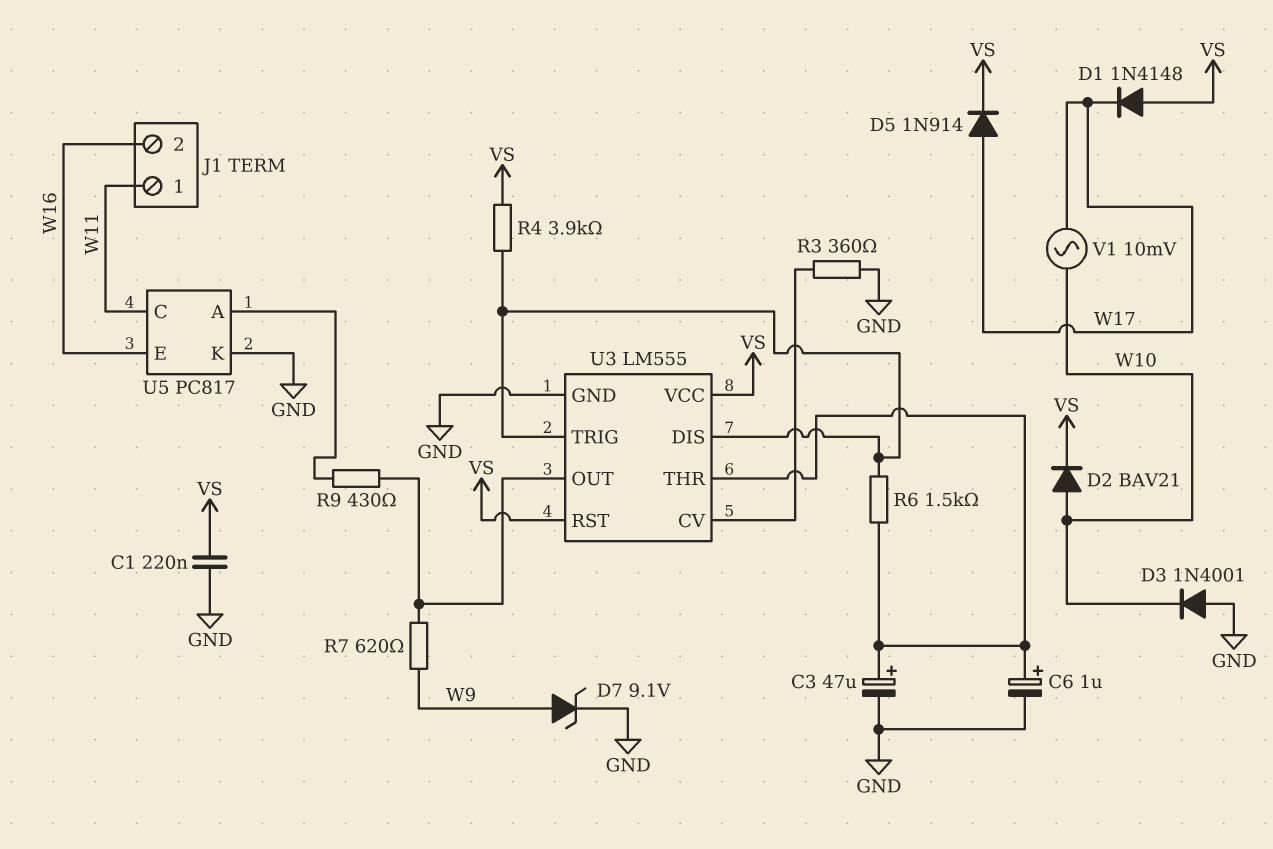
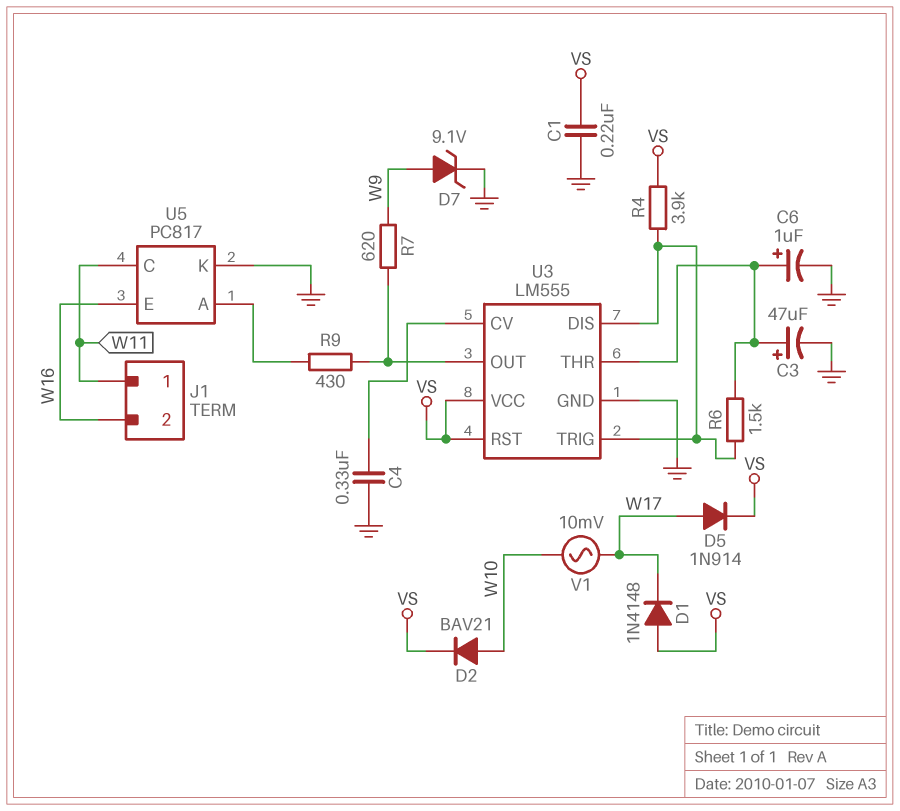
C4: none -> 330nF (GND, U3/CV)
D3: diode 1N4001 (A GND, K W10) -> none
R3: 360 (GND, U3/CV) -> none

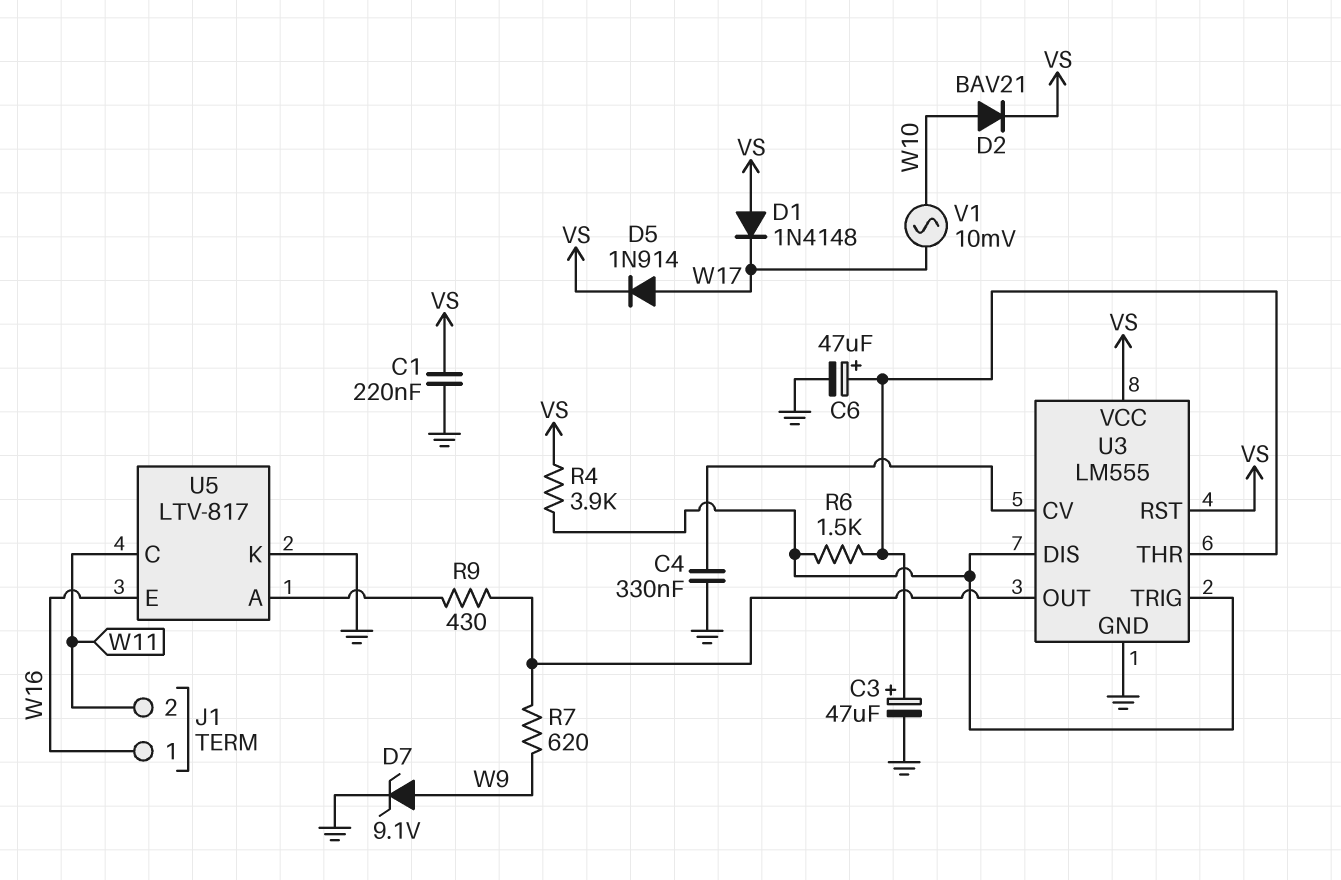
C6: 1uF (plus U3/THR, minus GND) -> 47uF (plus U3/THR, minus GND)
J1 pin 1: W11 -> W16
J1 pin 2: W16 -> W11
U5: PC817 -> LTV-817

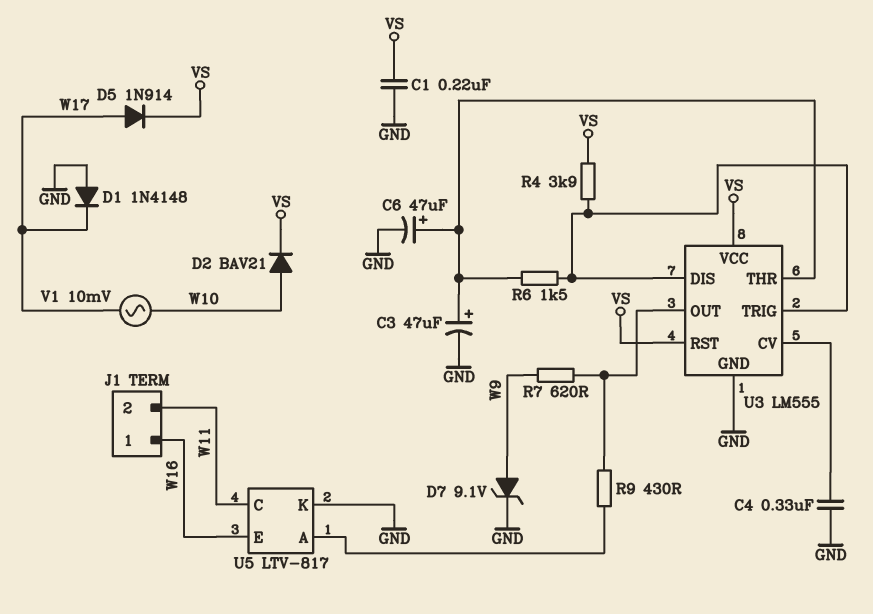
D1: diode 1N4148 (A VS, K W17) -> diode 1N4148 (A GND, K W17)

